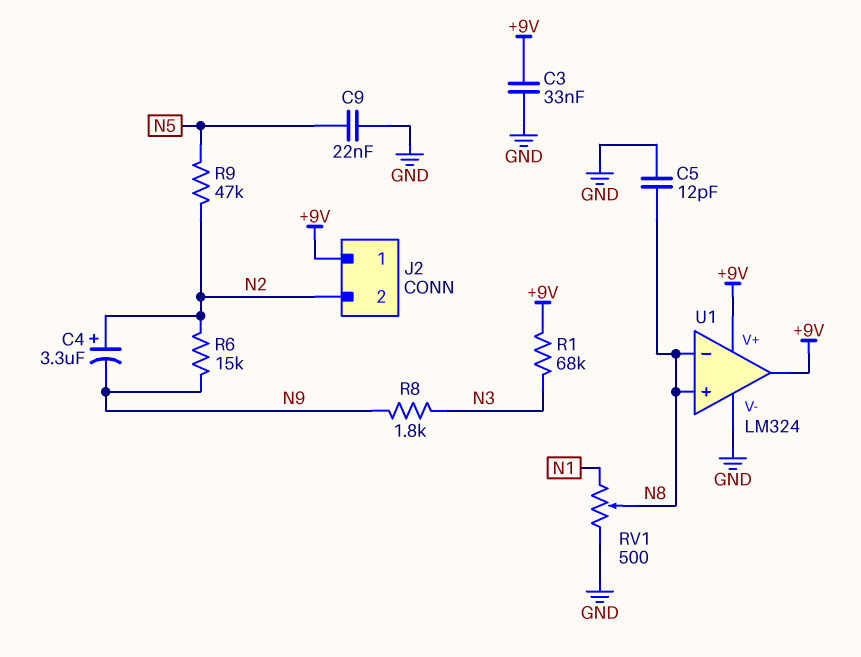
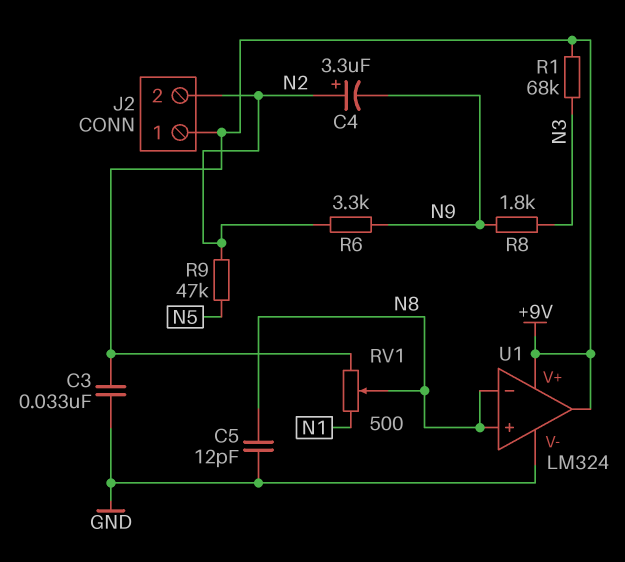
C9: 22nF (GND, N5) -> none
R6: 15k (N2, N9) -> 3.3k (N2, N9)
RV1: 500 (GND, N1, wiper N8) -> 500 (+9V, N1, wiper N8)

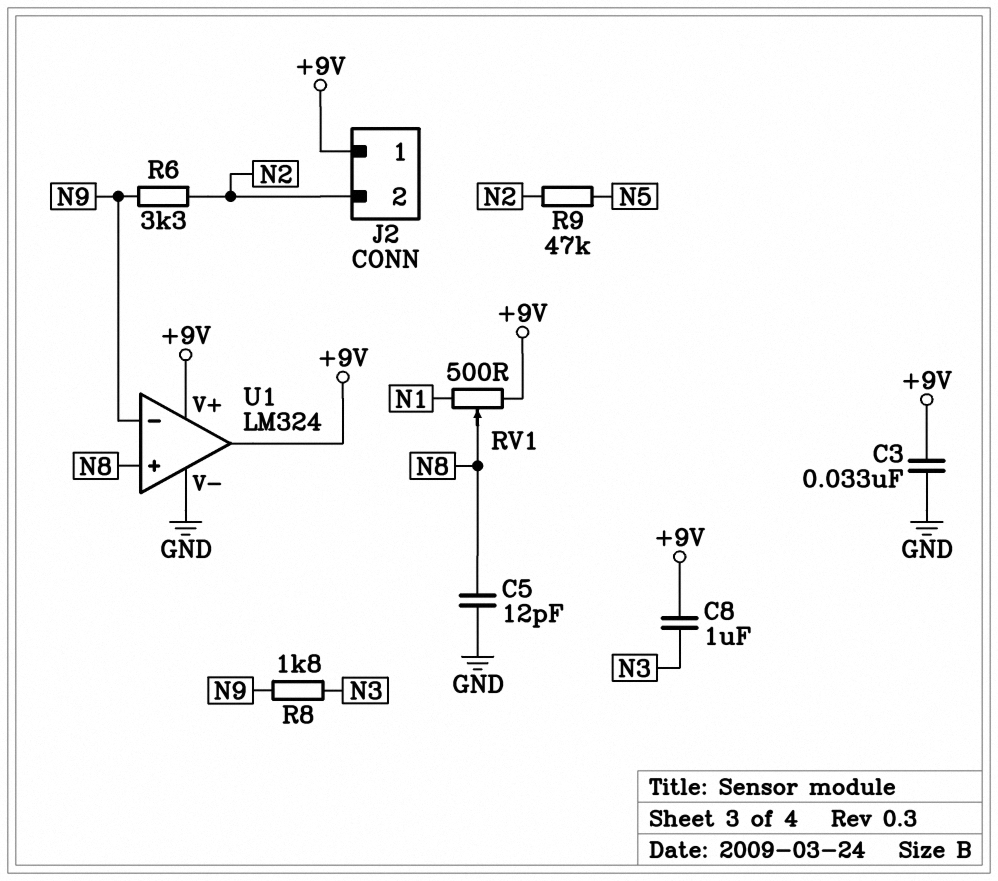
C4: 3.3uF (plus N2, minus N9) -> none
C8: none -> 1uF (+9V, N3)
R1: 68k (+9V, N3) -> none
U1 pin in-: N8 -> N9

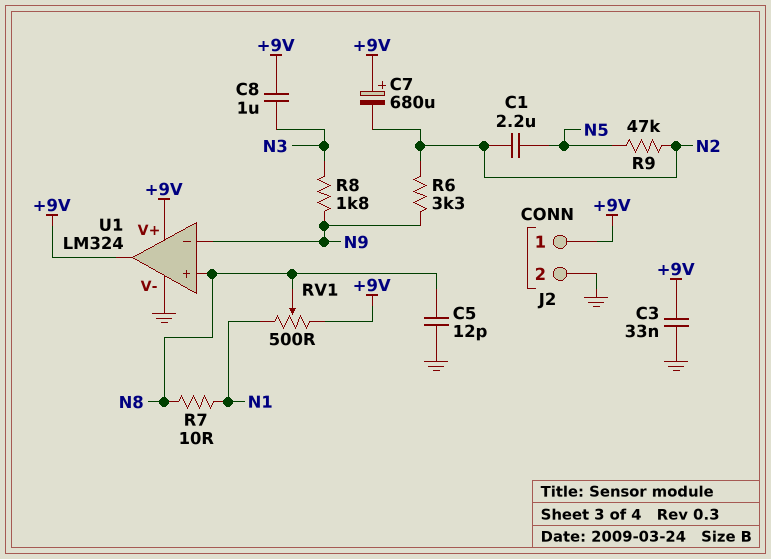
C1: none -> 2.2uF (N2, N5)
C7: none -> 680uF (plus +9V, minus N2)
J2 pin 2: N2 -> GND
R7: none -> 10 (N1, N8)

